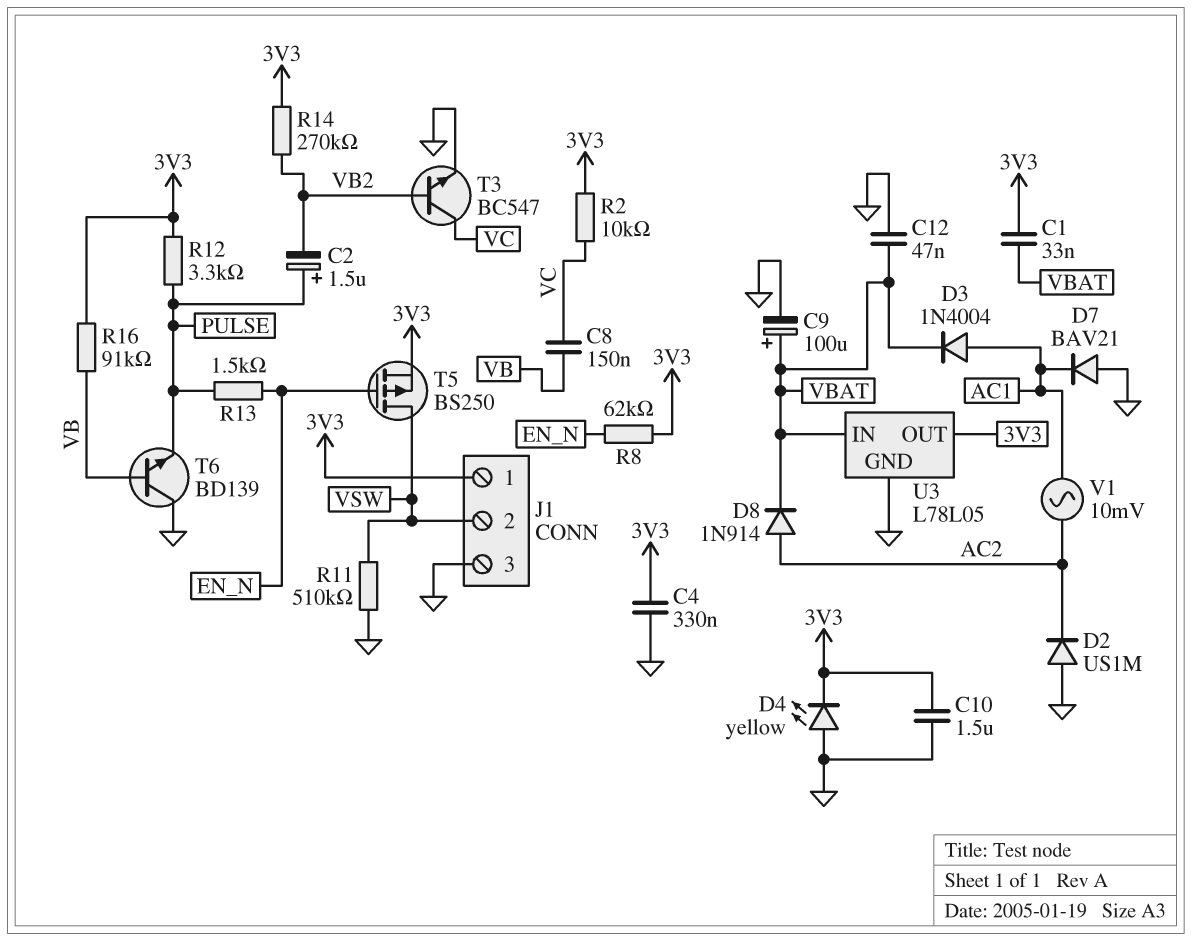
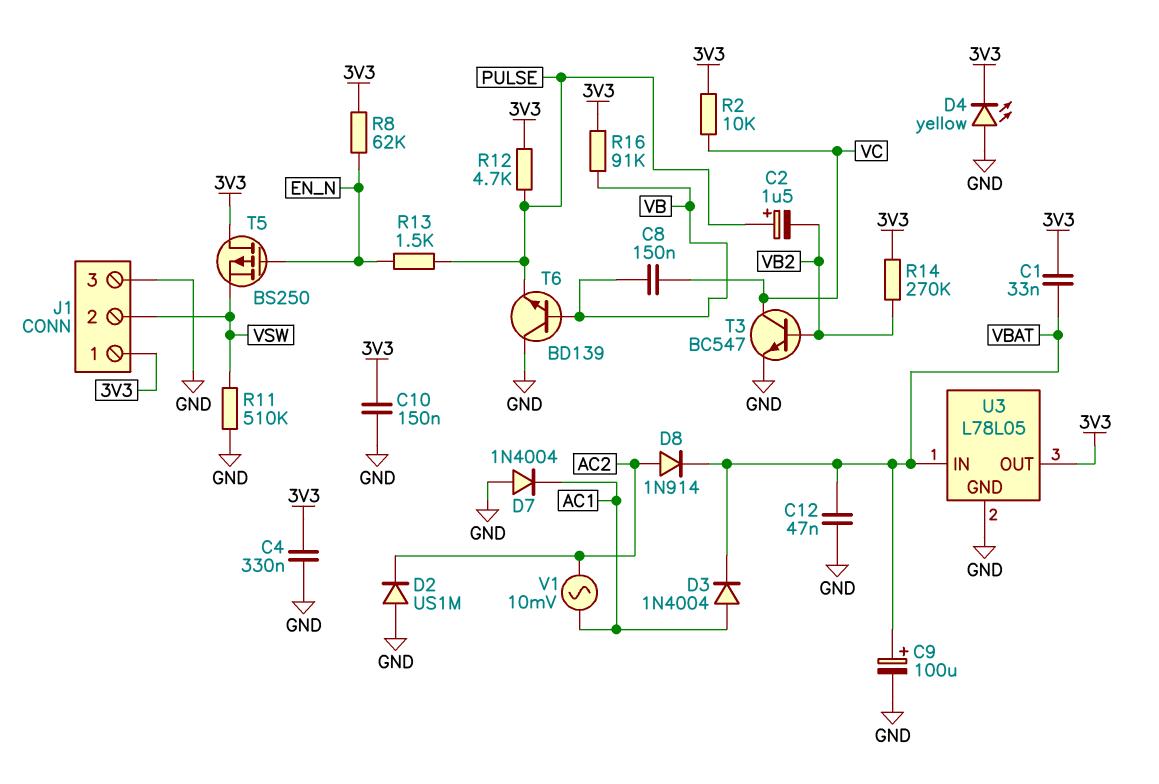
C10: 1.5uF (3V3, GND) -> 150nF (3V3, GND)
D7: diode BAV21 (A GND, K AC1) -> diode 1N4004 (A GND, K AC1)
R12: 3.3k (3V3, PULSE) -> 4.7k (3V3, PULSE)
T5: PMOS BS250 (G EN_N, D VSW, S 3V3) -> PMOS BS250 (G EN_N, D 3V3, S VSW)

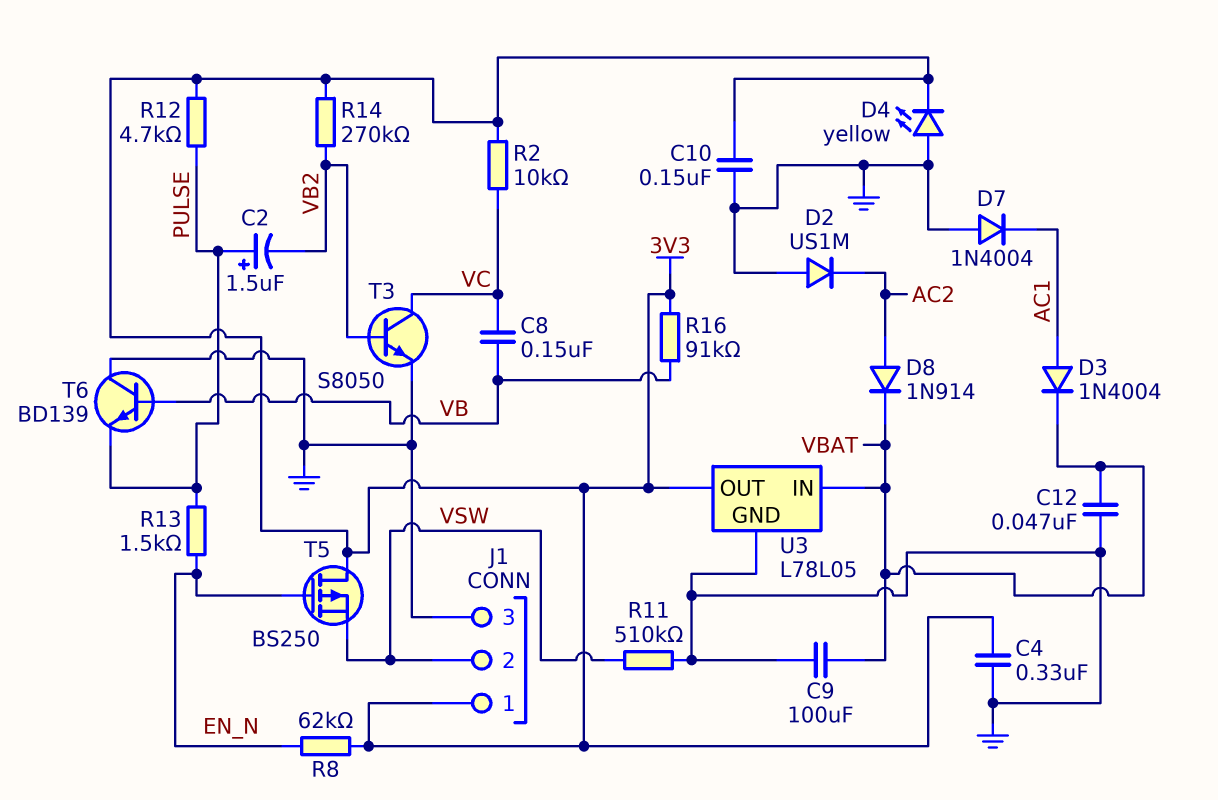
C1: 33nF (3V3, VBAT) -> none
C9: 100uF (plus VBAT, minus GND) -> 100uF (GND, VBAT)
T3: NPN BC547 (B VB2, C VC, E GND) -> NPN S8050 (B VB2, C VC, E GND)
V1: AC 10mV (AC1, AC2) -> none

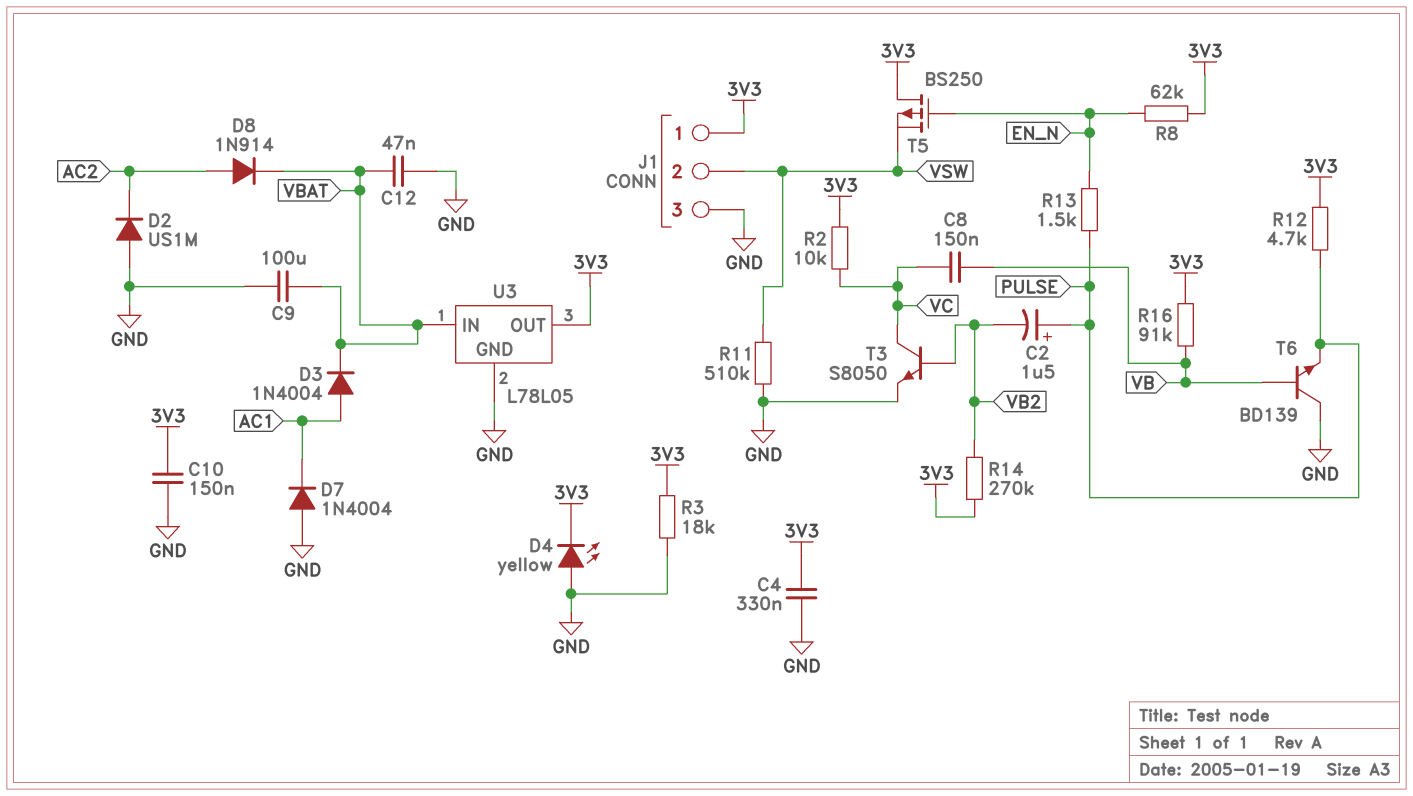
R3: none -> 18k (3V3, GND)

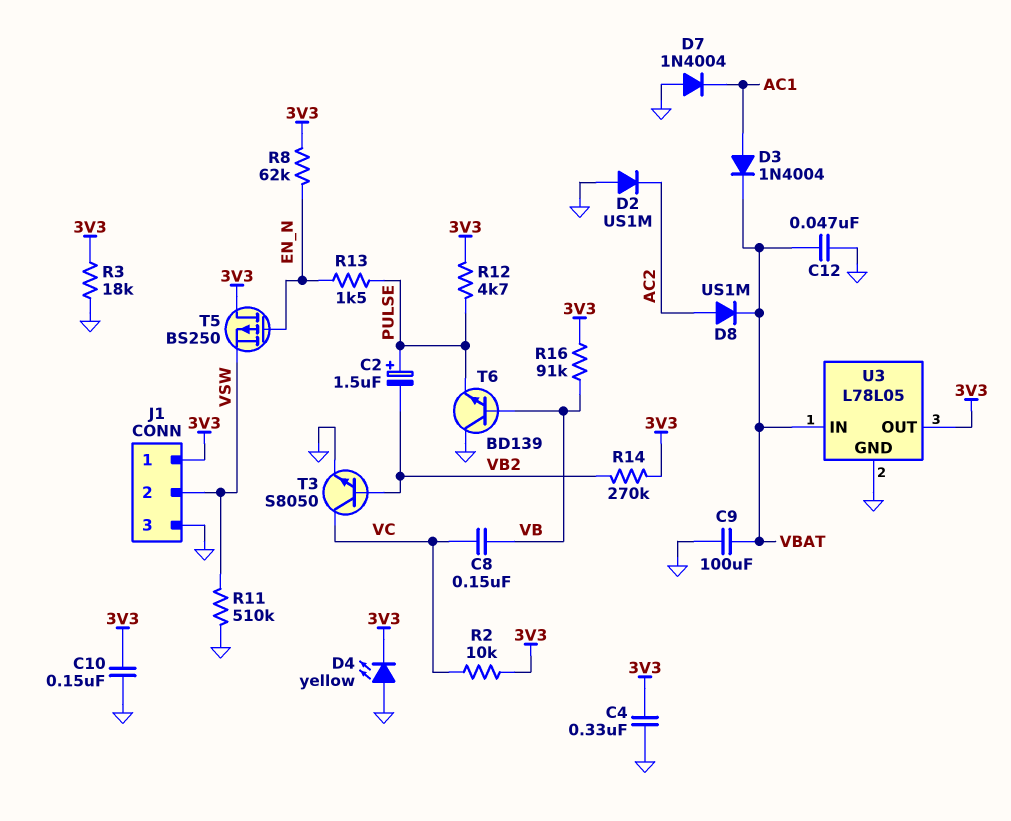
D8: diode 1N914 (A AC2, K VBAT) -> diode US1M (A AC2, K VBAT)

